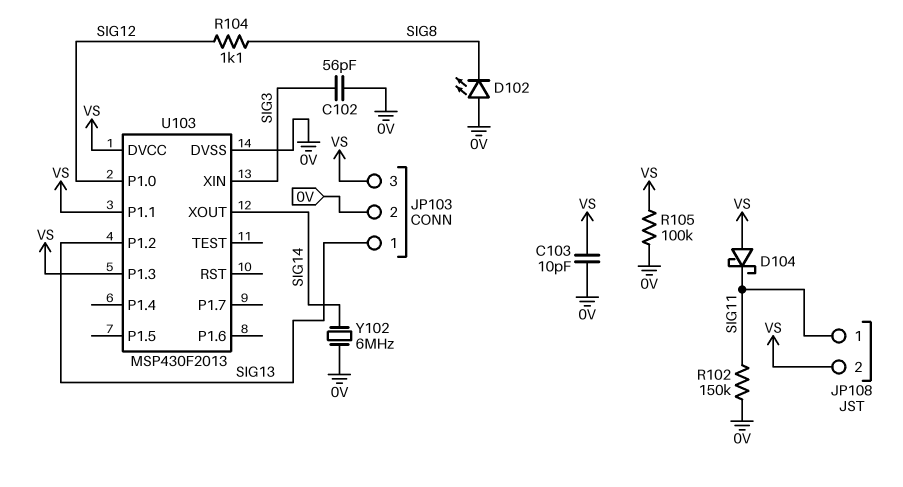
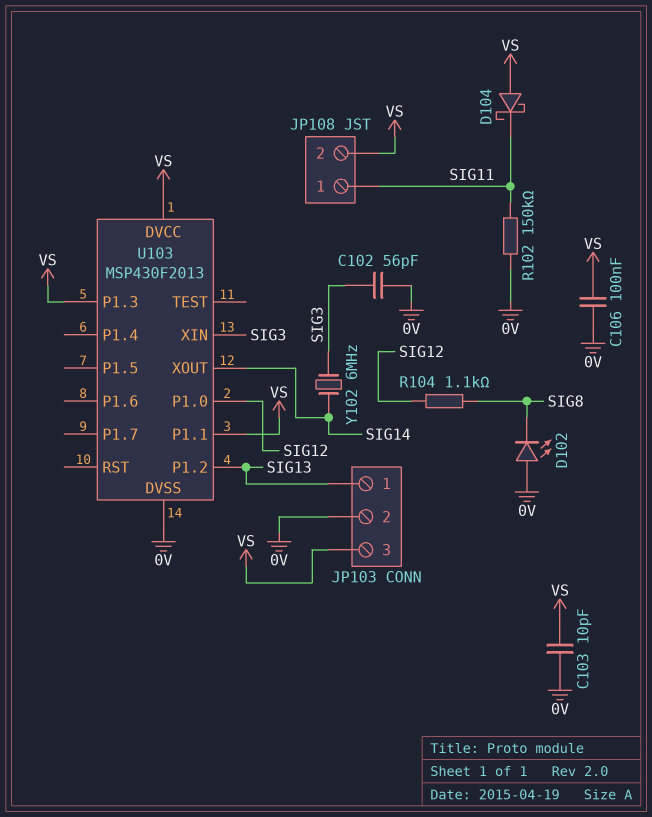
C106: none -> 100nF (0V, VS)
R105: 100k (0V, VS) -> none
Y102: 6MHz (0V, SIG14) -> 6MHz (SIG3, SIG14)

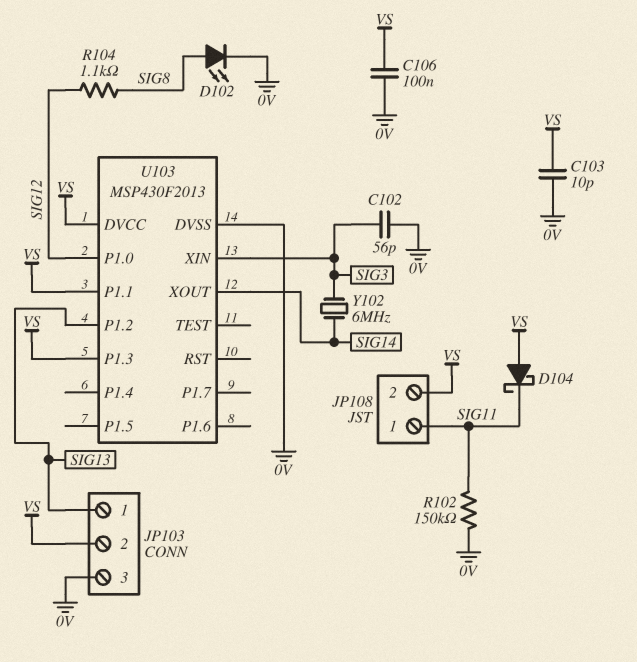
D102: LED (A 0V, K SIG8) -> LED (A SIG8, K 0V)
JP103 pin 2: 0V -> VS
JP103 pin 3: VS -> 0V

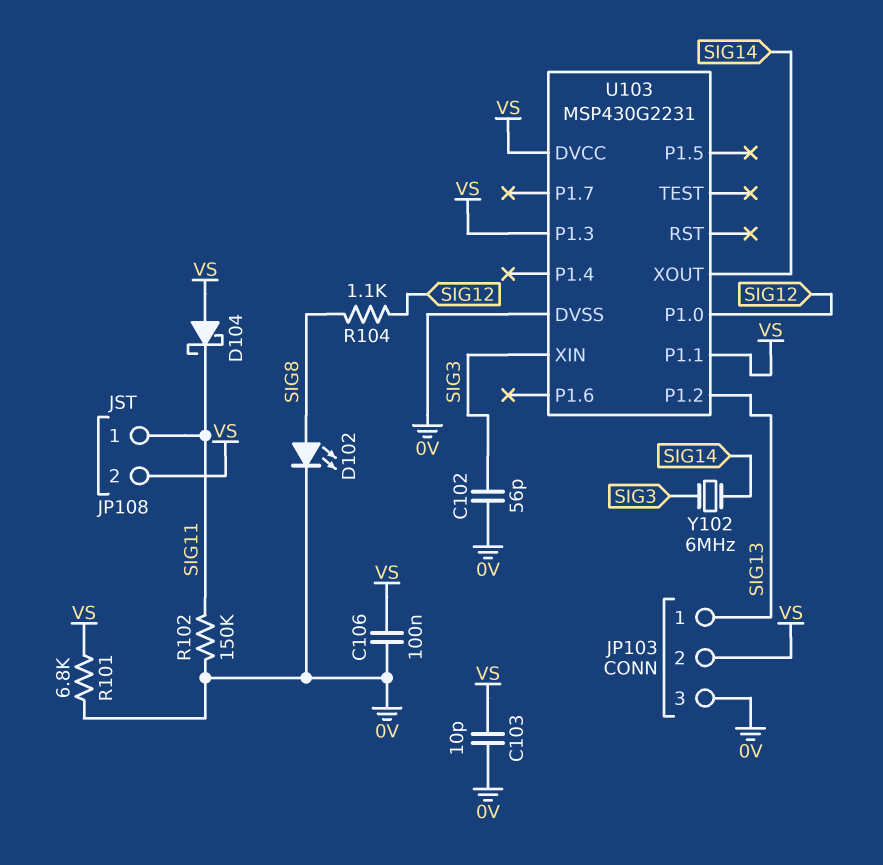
R101: none -> 6.8k (0V, VS)
U103: MSP430F2013 -> MSP430G2231

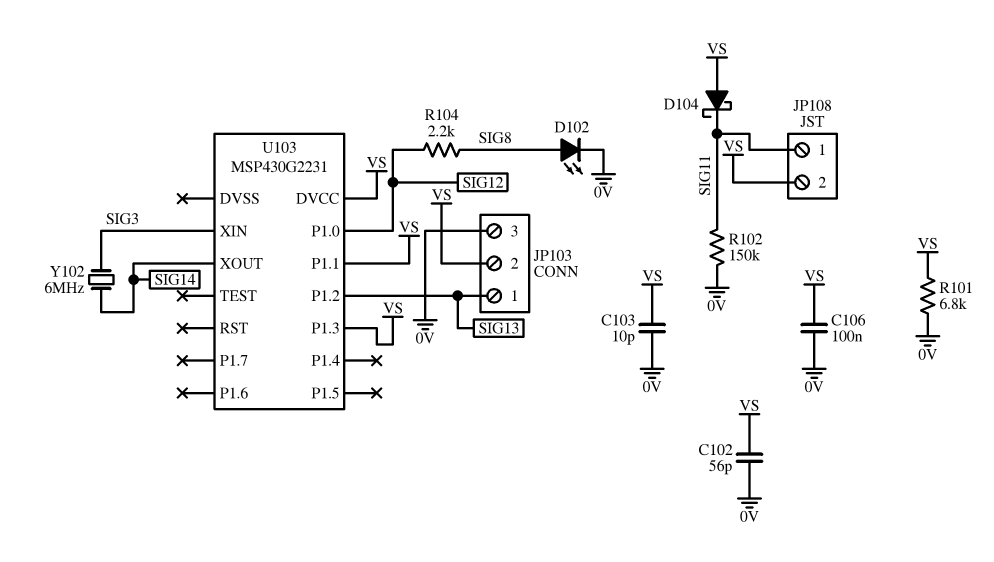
C102: 56pF (0V, SIG3) -> 56pF (0V, VS)
R104: 1.1k (SIG8, SIG12) -> 2.2k (SIG8, SIG12)
U103 pin DVSS: 0V -> none

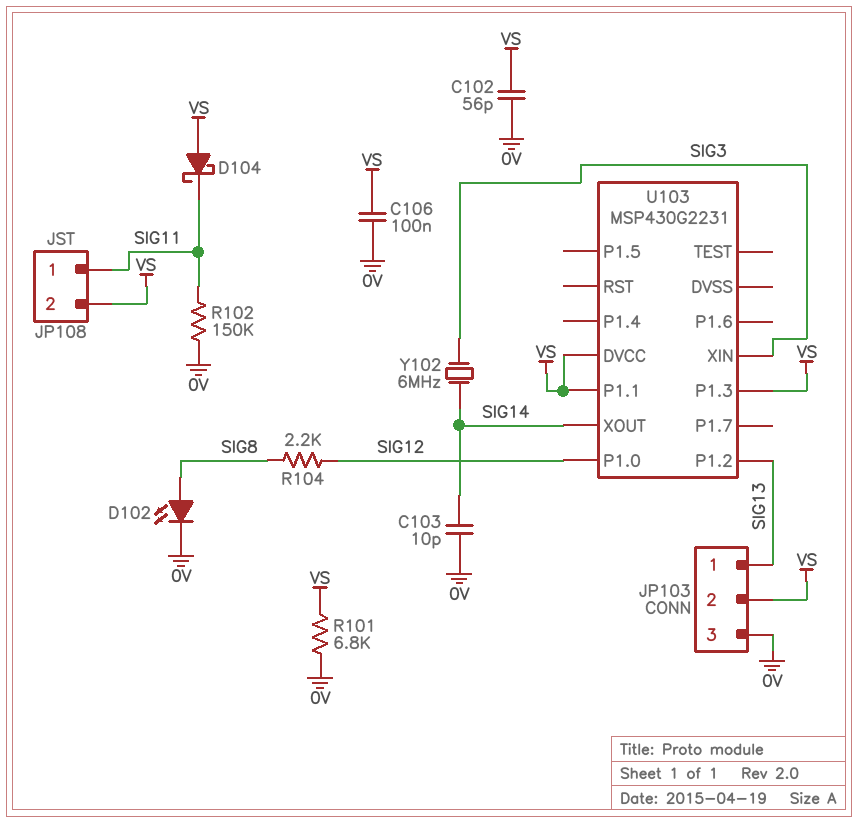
C103: 10pF (0V, VS) -> 10pF (0V, SIG14)

